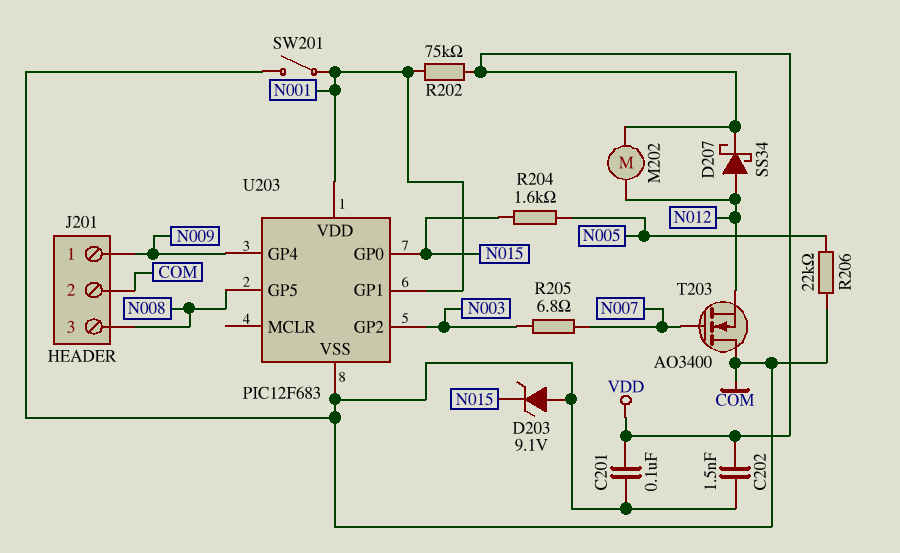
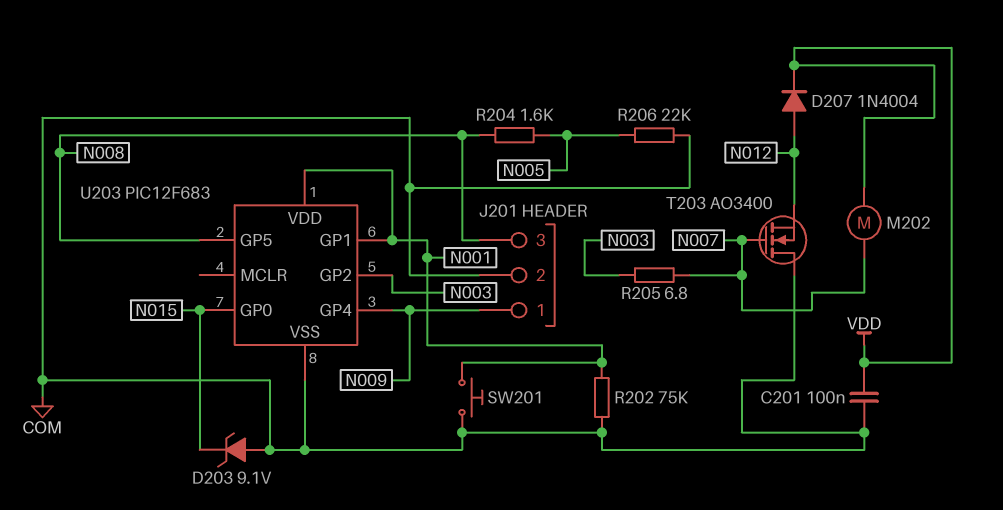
C202: 1.5nF (COM, VDD) -> none
D207: schottky SS34 (A N012, K VDD) -> diode 1N4004 (A N012, K VDD)
M202: motor (N012, VDD) -> motor (N007, VDD)
R202: 75k (N001, VDD) -> 75k (COM, N001)
R204: 1.6k (N005, N015) -> 1.6k (N005, N008)
SW201: switch (COM, N001) -> button (COM, N001)

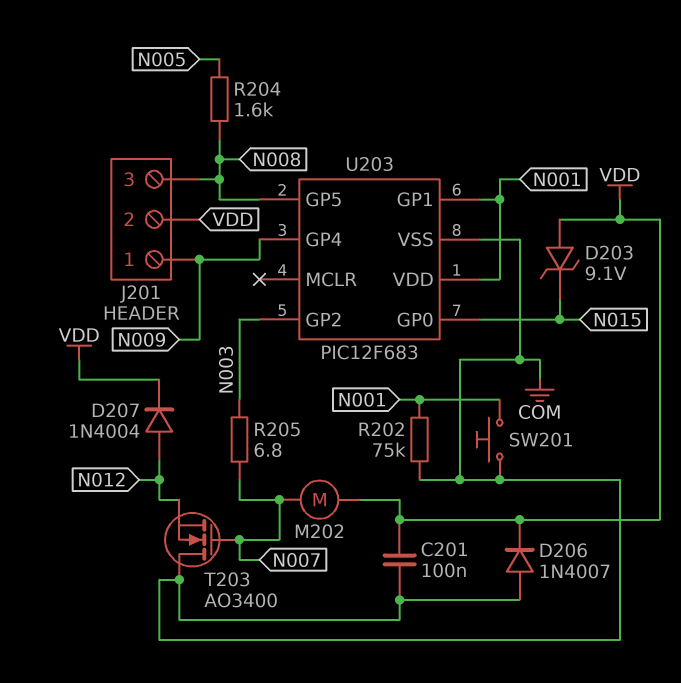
D203: zener 9.1V (A COM, K N015) -> zener 9.1V (A VDD, K N015)
D206: none -> diode 1N4007 (A COM, K VDD)
J201 pin 2: COM -> VDD
R206: 22k (COM, N005) -> none

